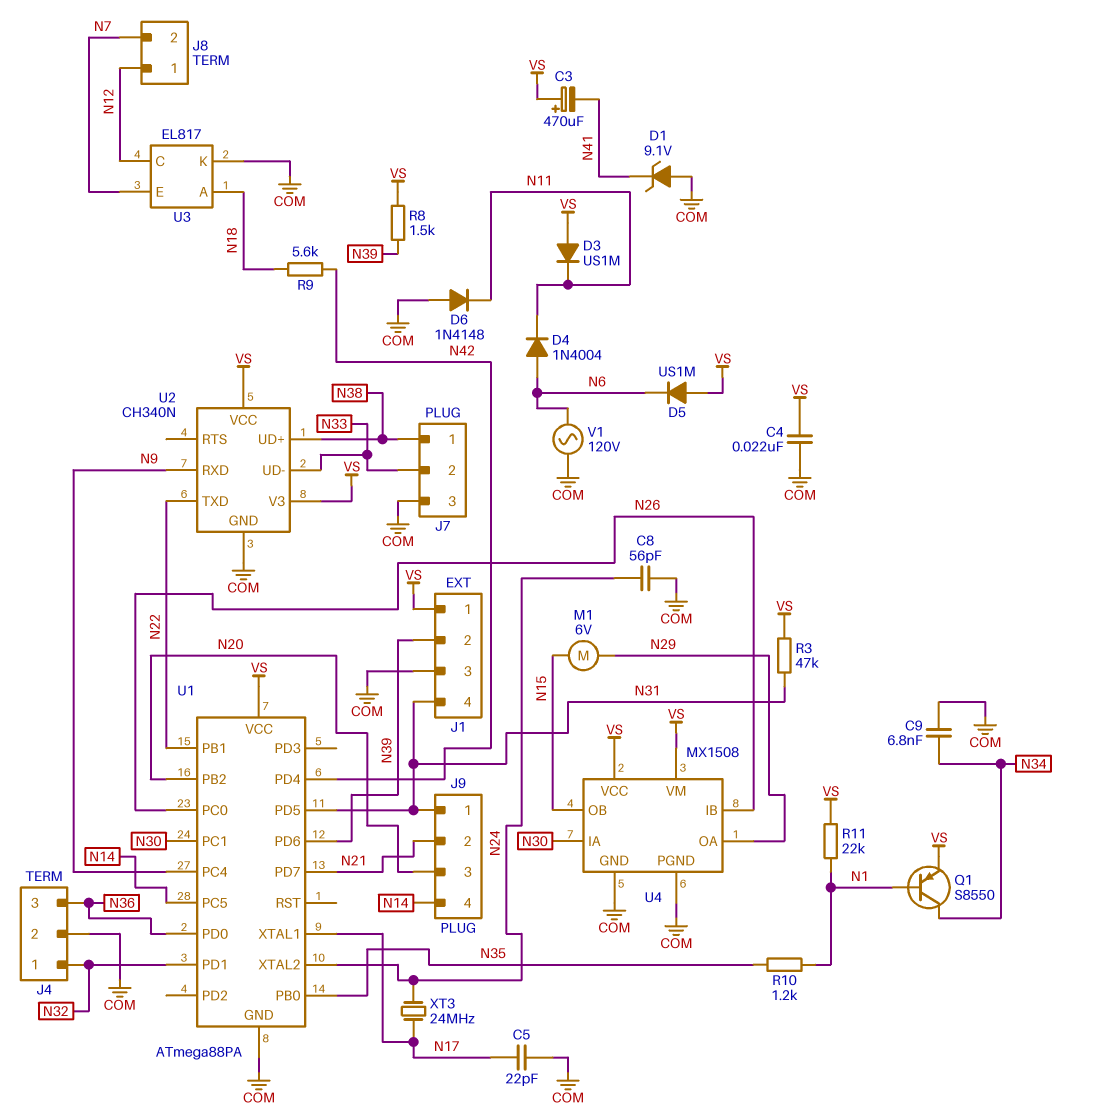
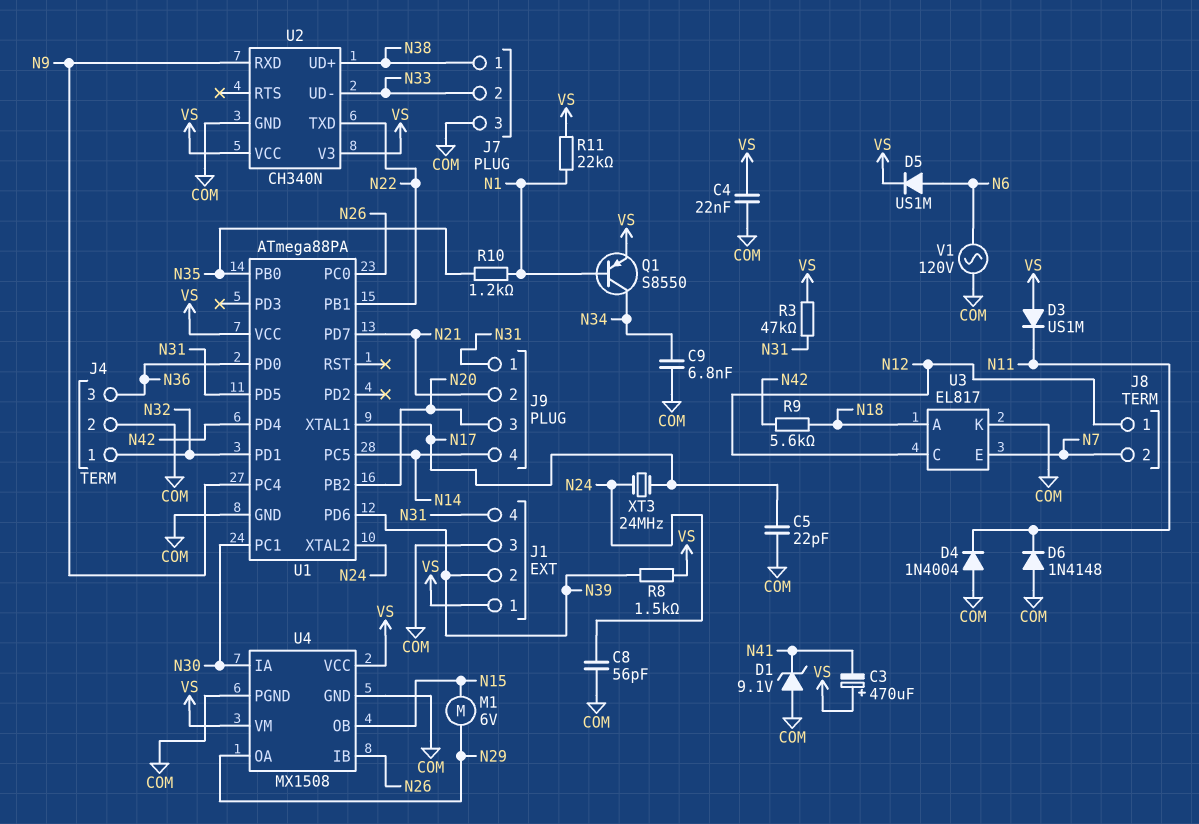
D4: diode 1N4004 (A N6, K N11) -> diode 1N4004 (A COM, K N11)
D5: diode US1M (A VS, K N6) -> diode US1M (A N6, K VS)

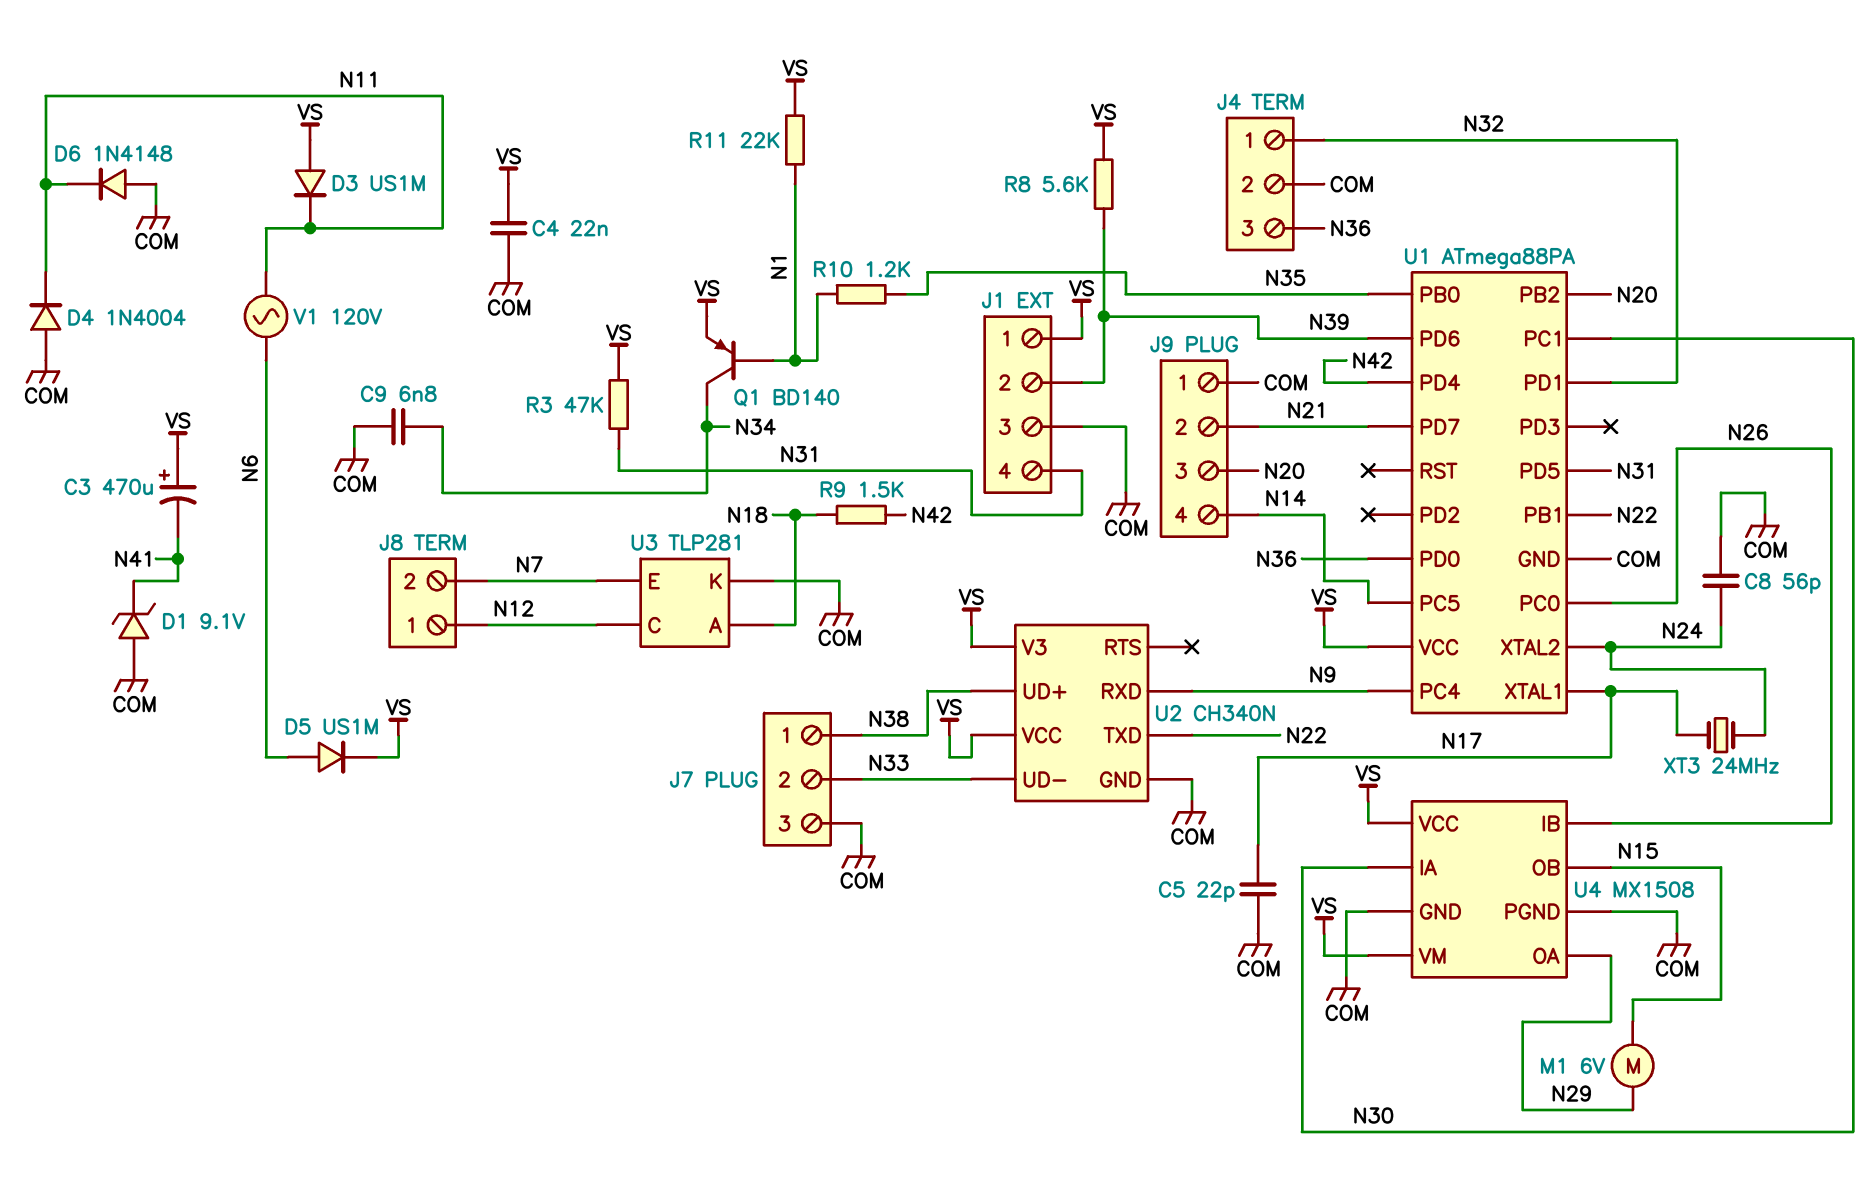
J9 pin 1: N31 -> COM
Q1: PNP S8550 (B N1, C N34, E VS) -> PNP BD140 (B N1, C N34, E VS)
R8: 1.5k (N39, VS) -> 5.6k (N39, VS)
R9: 5.6k (N18, N42) -> 1.5k (N18, N42)
U3: EL817 -> TLP281
V1: AC 120V (COM, N6) -> AC 120V (N6, N11)

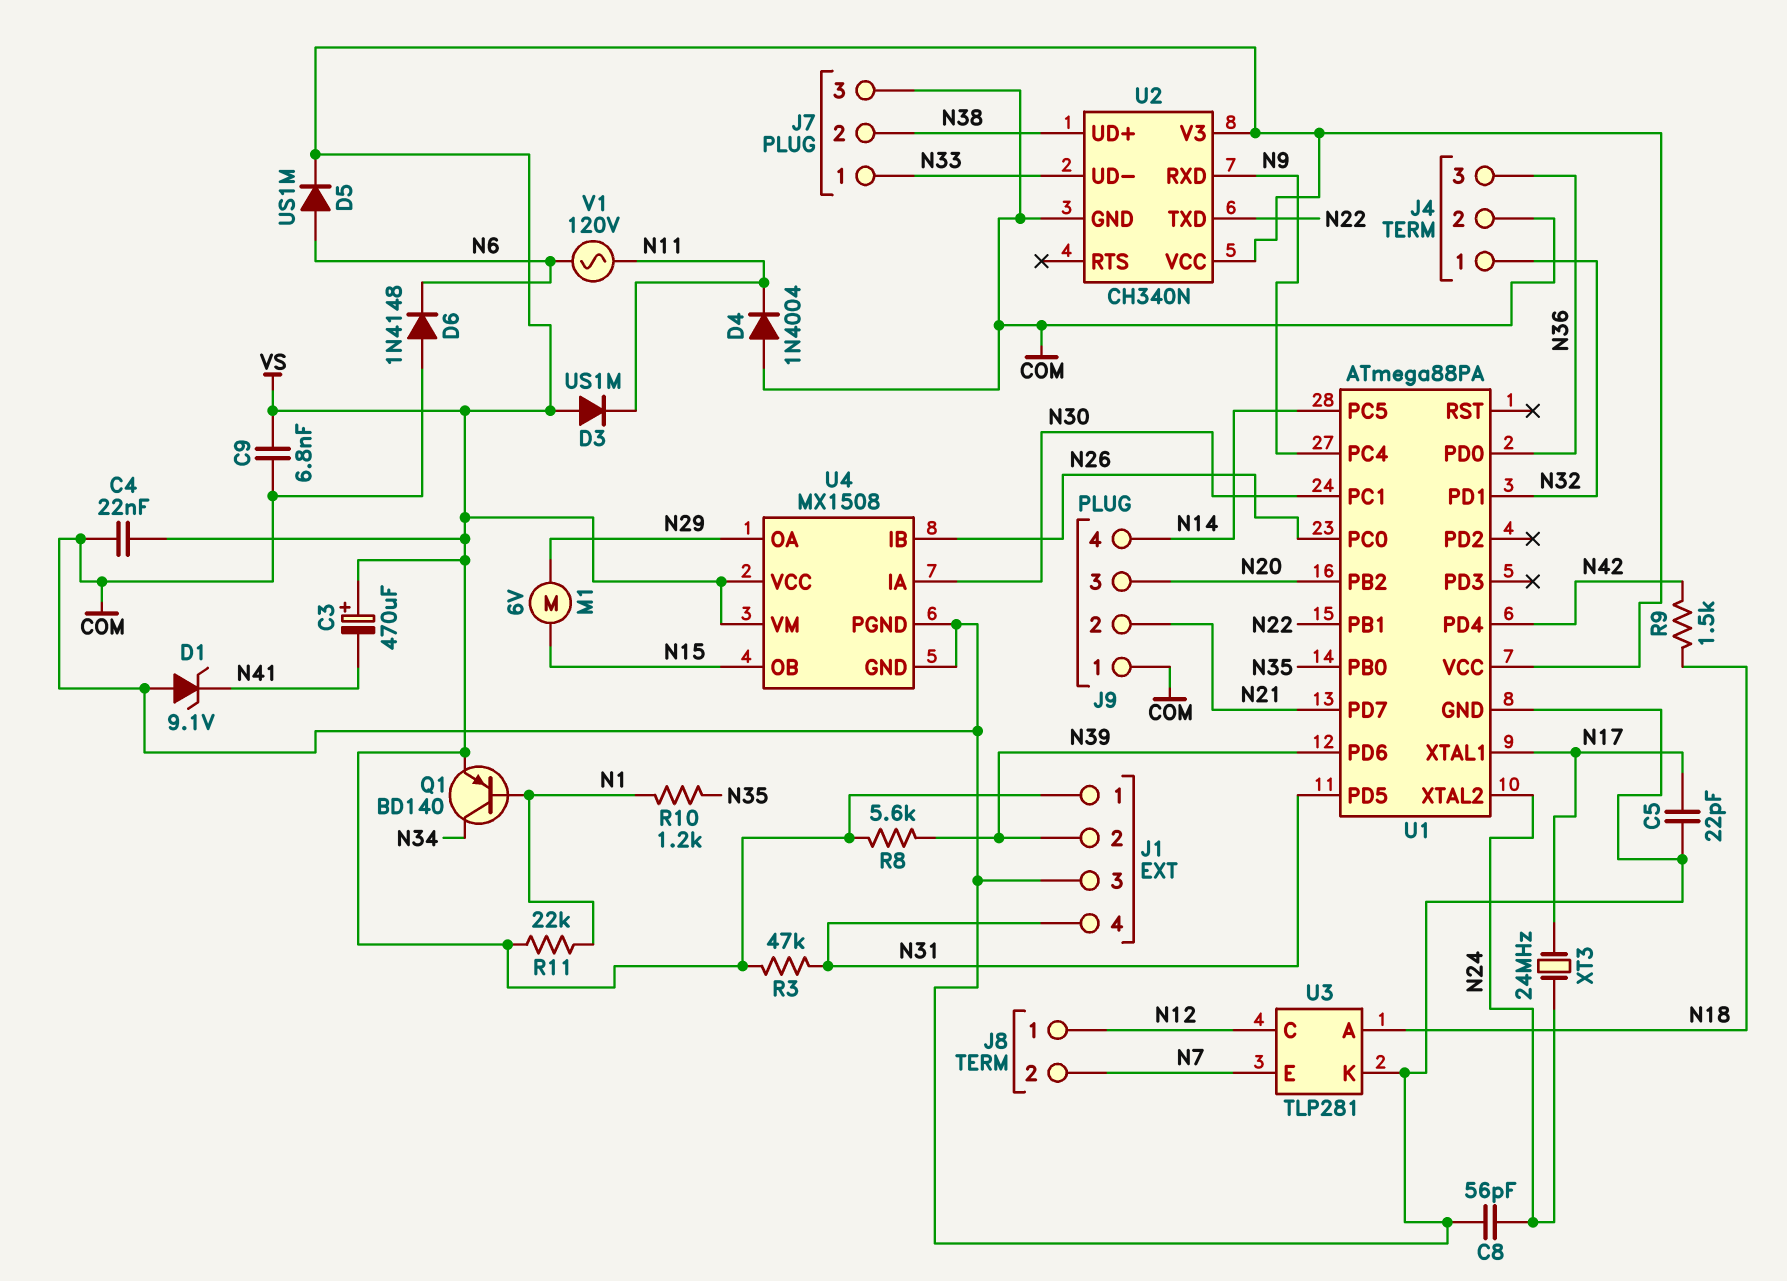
C9: 6.8nF (COM, N34) -> 6.8nF (COM, VS)
D6: diode 1N4148 (A COM, K N11) -> diode 1N4148 (A COM, K N6)
J7 pin 1: N38 -> N33
J7 pin 2: N33 -> N38

